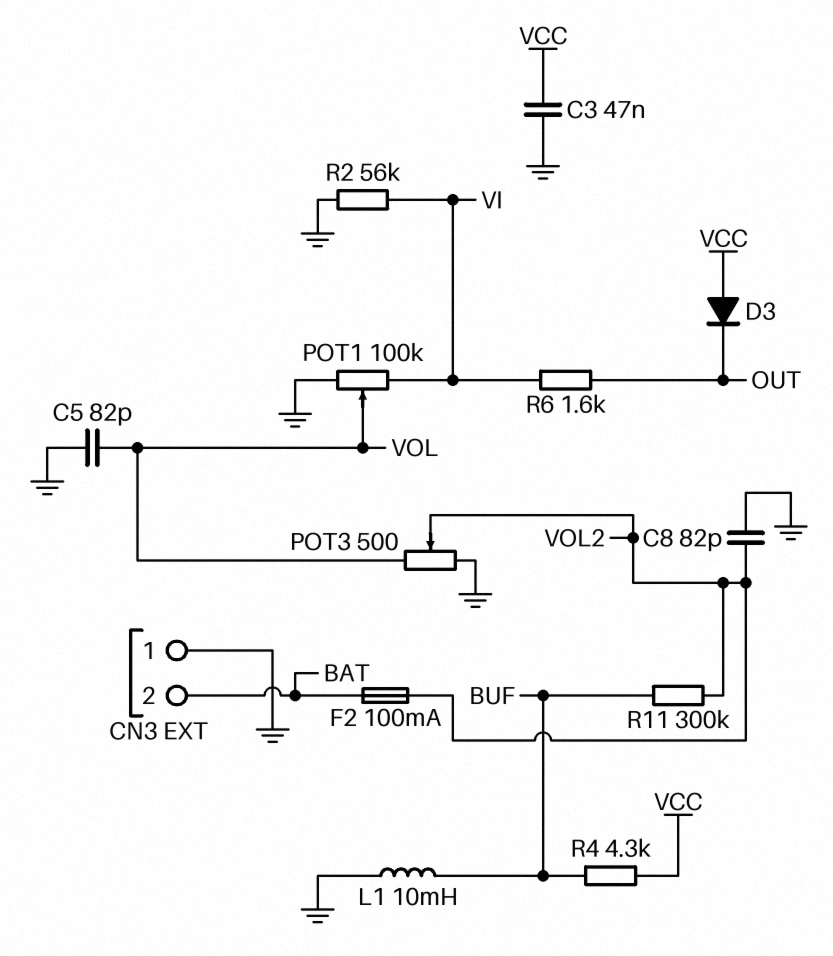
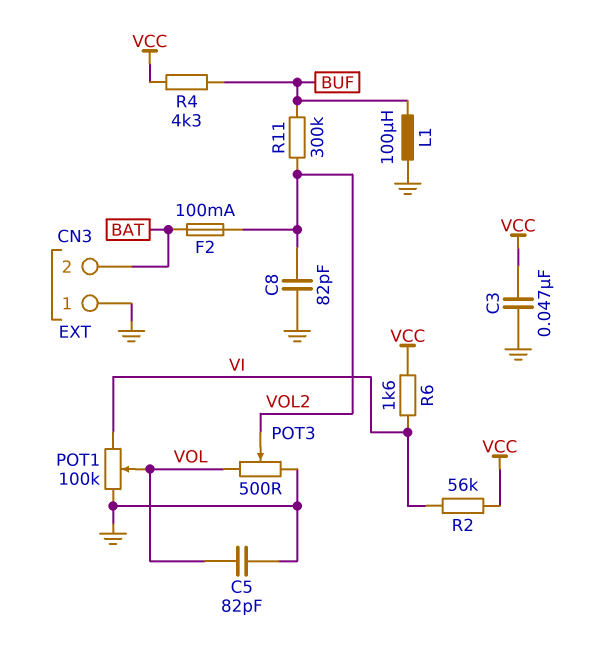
D3: diode (A VCC, K OUT) -> none
L1: 10mH (BUF, GND) -> 100uH (BUF, GND)
R2: 56k (GND, VI) -> 56k (VCC, VI)
R6: 1.6k (OUT, VI) -> 1.6k (VCC, VI)

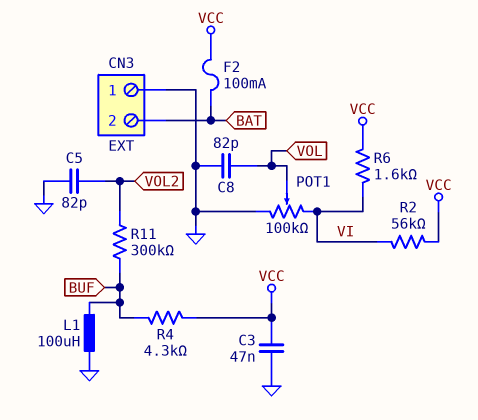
C5: 82pF (GND, VOL) -> 82pF (GND, VOL2)
C8: 82pF (GND, VOL2) -> 82pF (GND, VOL)
F2: 100mA (BAT, VOL2) -> 100mA (BAT, VCC)
POT3: 500 (GND, VOL, wiper VOL2) -> none

